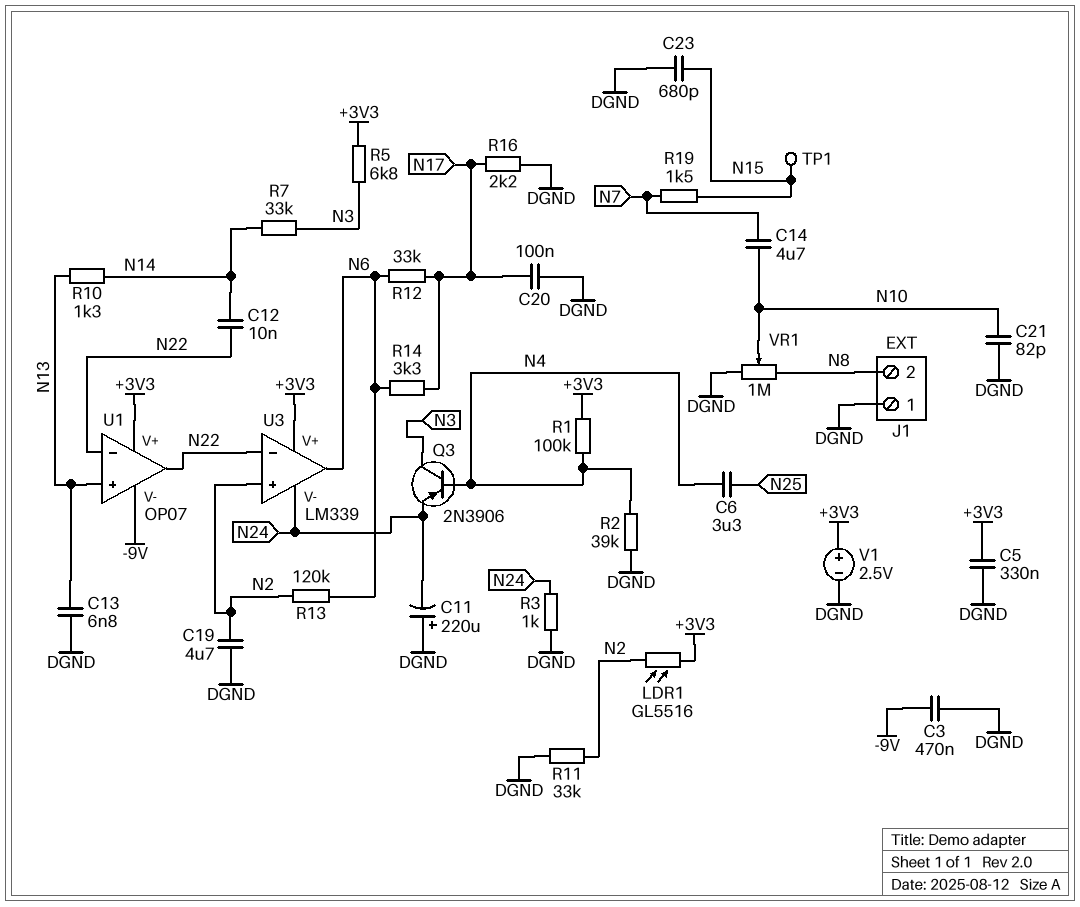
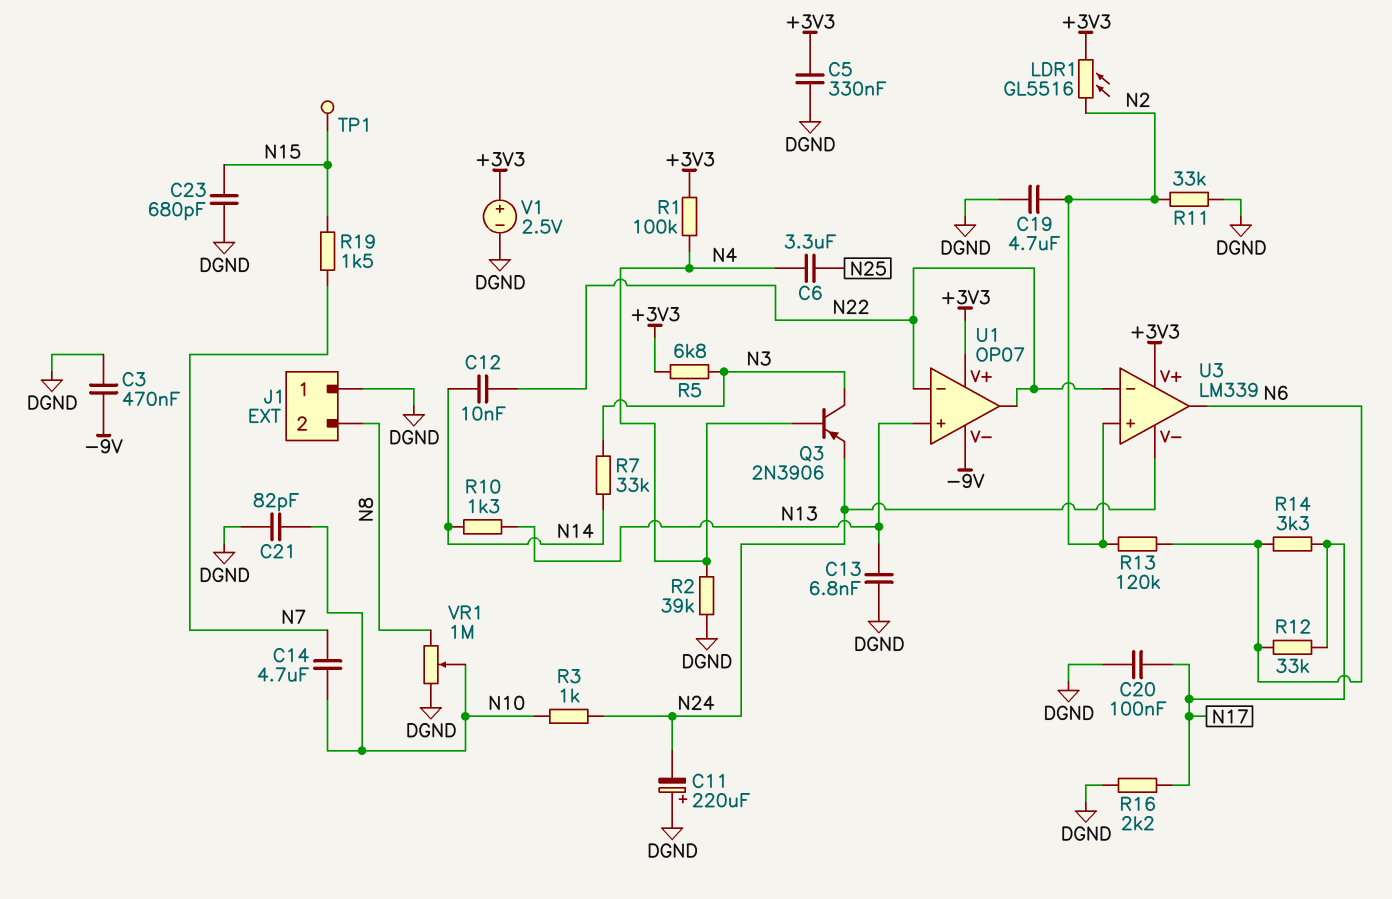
R3: 1k (DGND, N24) -> 1k (N10, N24)

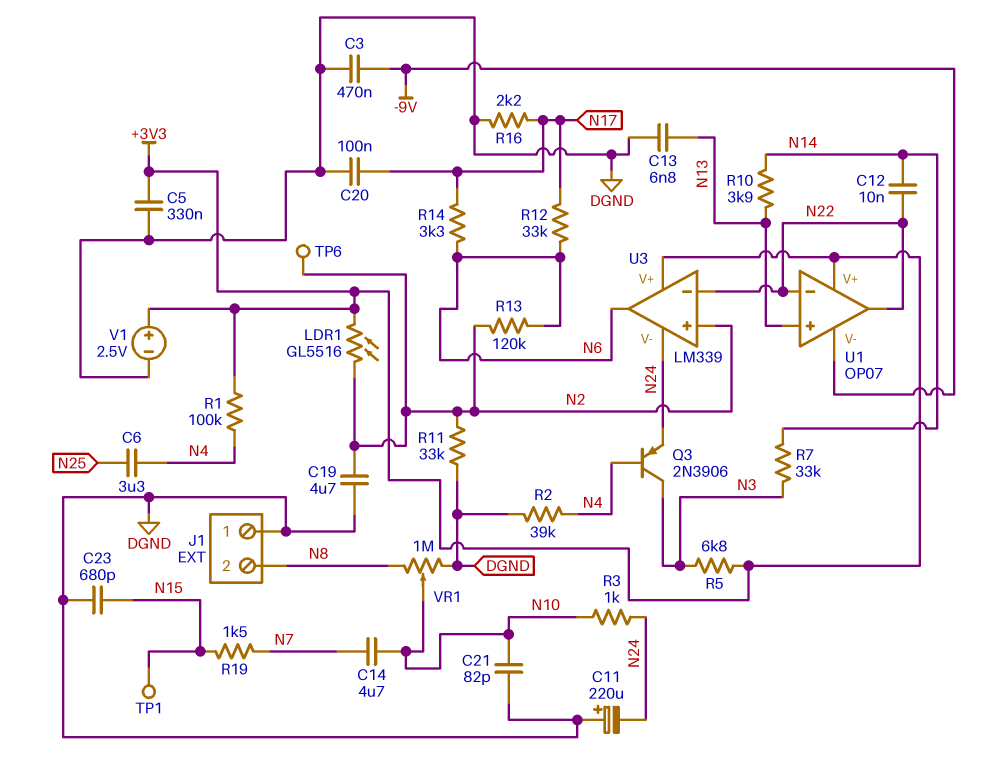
R10: 1.3k (N13, N14) -> 3.9k (N13, N14)
TP6: none -> test point (N2)

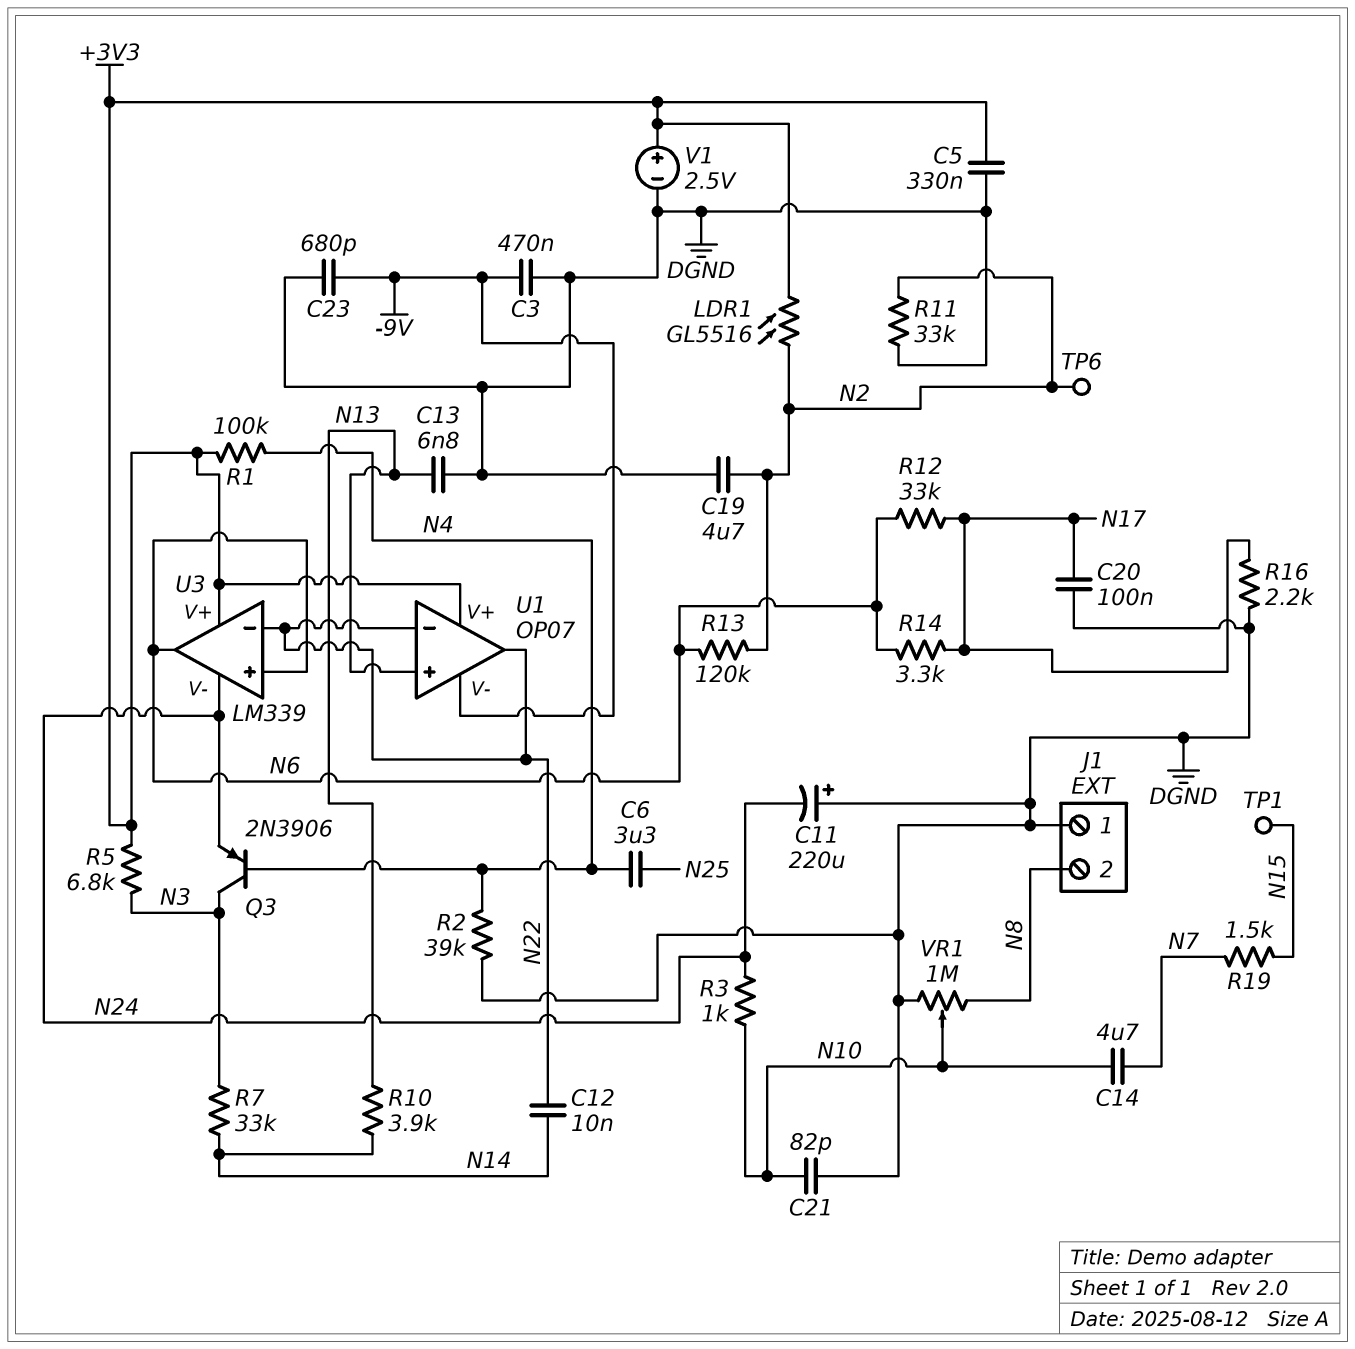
C23: 680pF (DGND, N15) -> 680pF (-9V, DGND)
U3 pin in+: N2 -> N6

